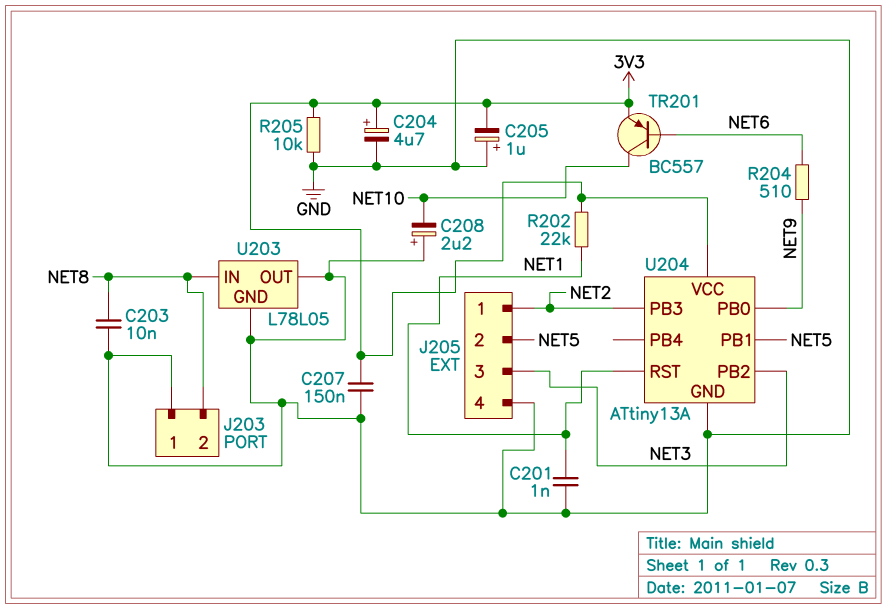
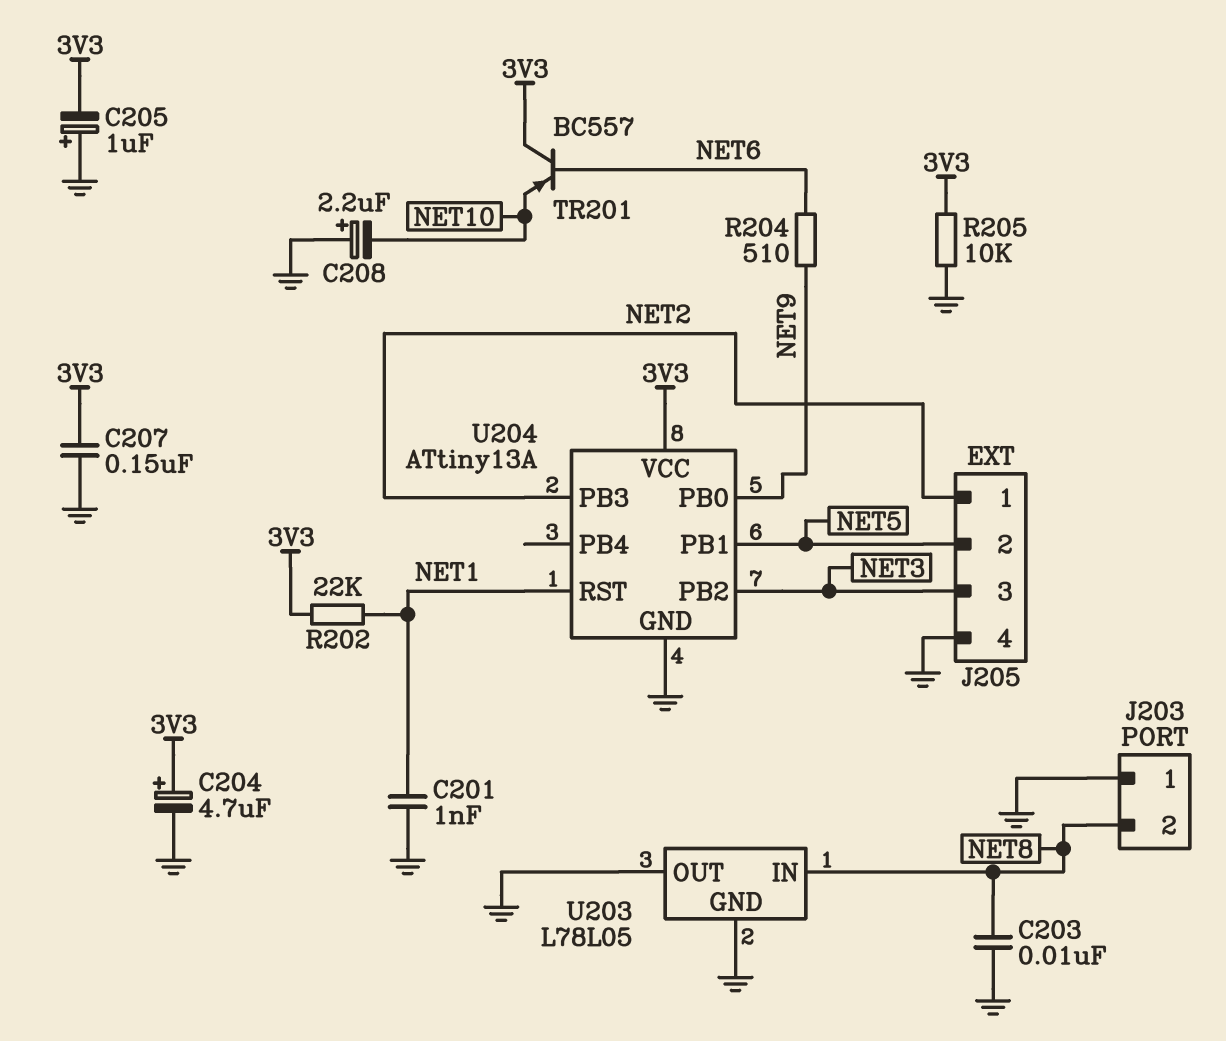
TR201: PNP BC557 (B NET6, C NET10, E 3V3) -> PNP BC557 (B NET6, C 3V3, E NET10)

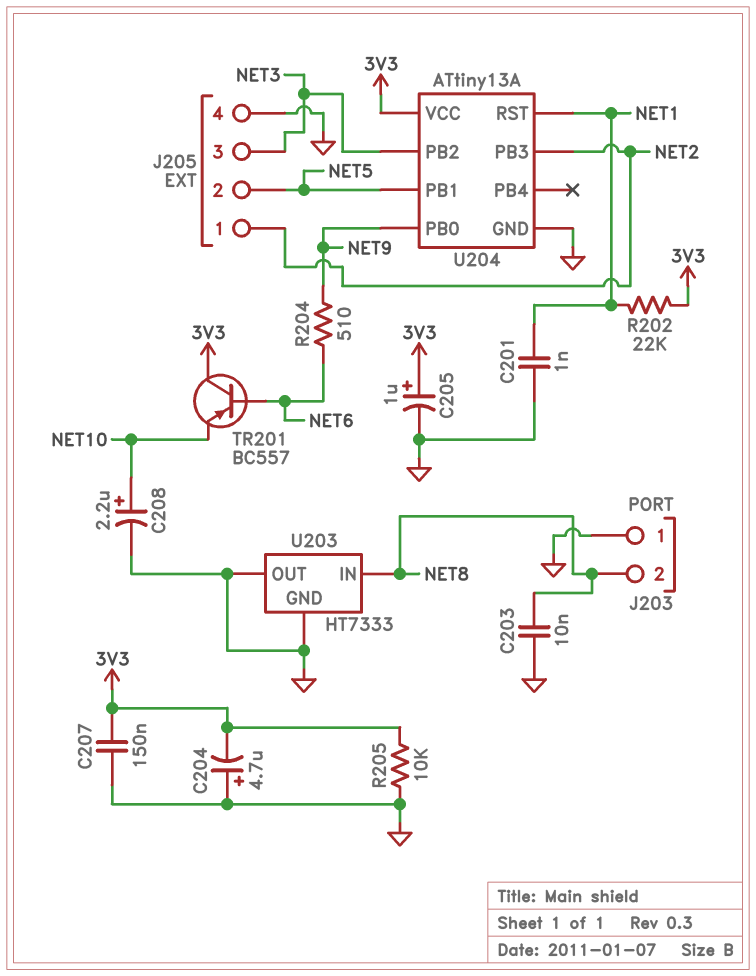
C204: 4.7uF (plus 3V3, minus GND) -> 4.7uF (plus GND, minus 3V3)
C205: 1uF (plus GND, minus 3V3) -> 1uF (plus 3V3, minus GND)
C208: 2.2uF (plus GND, minus NET10) -> 2.2uF (plus NET10, minus GND)
U203: L78L05 -> HT7333

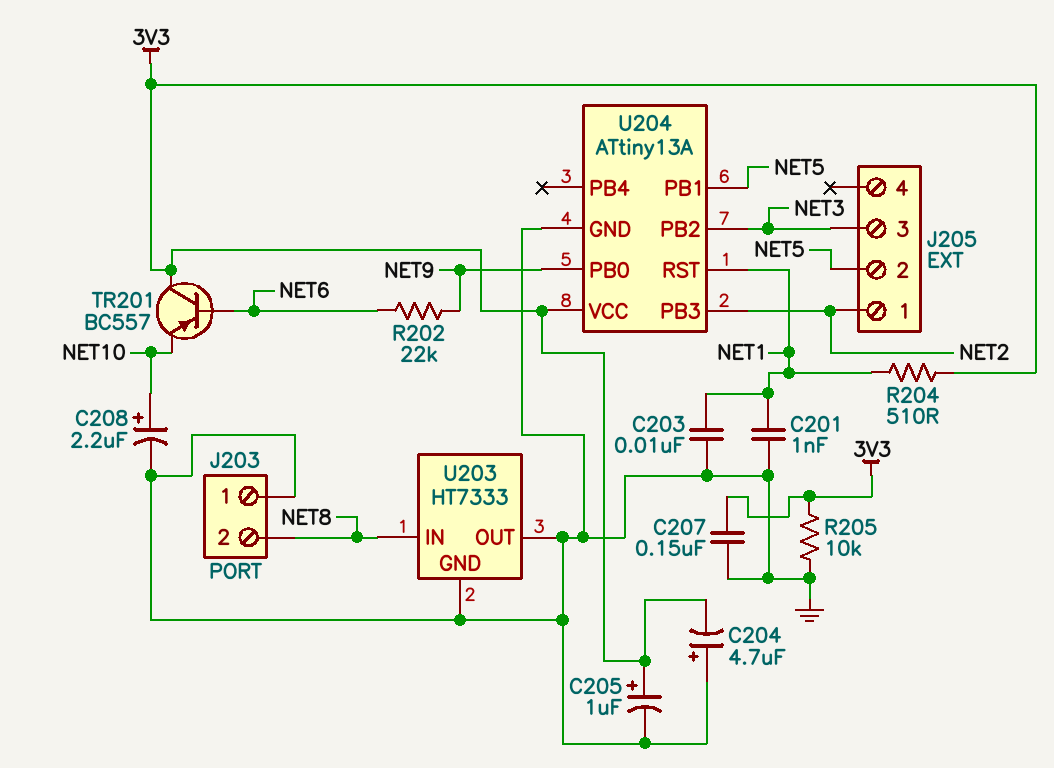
C203: 10nF (GND, NET8) -> 10nF (GND, NET1)
J205 pin 4: GND -> none
R202: 22k (3V3, NET1) -> 22k (NET6, NET9)
R204: 510 (NET6, NET9) -> 510 (3V3, NET1)

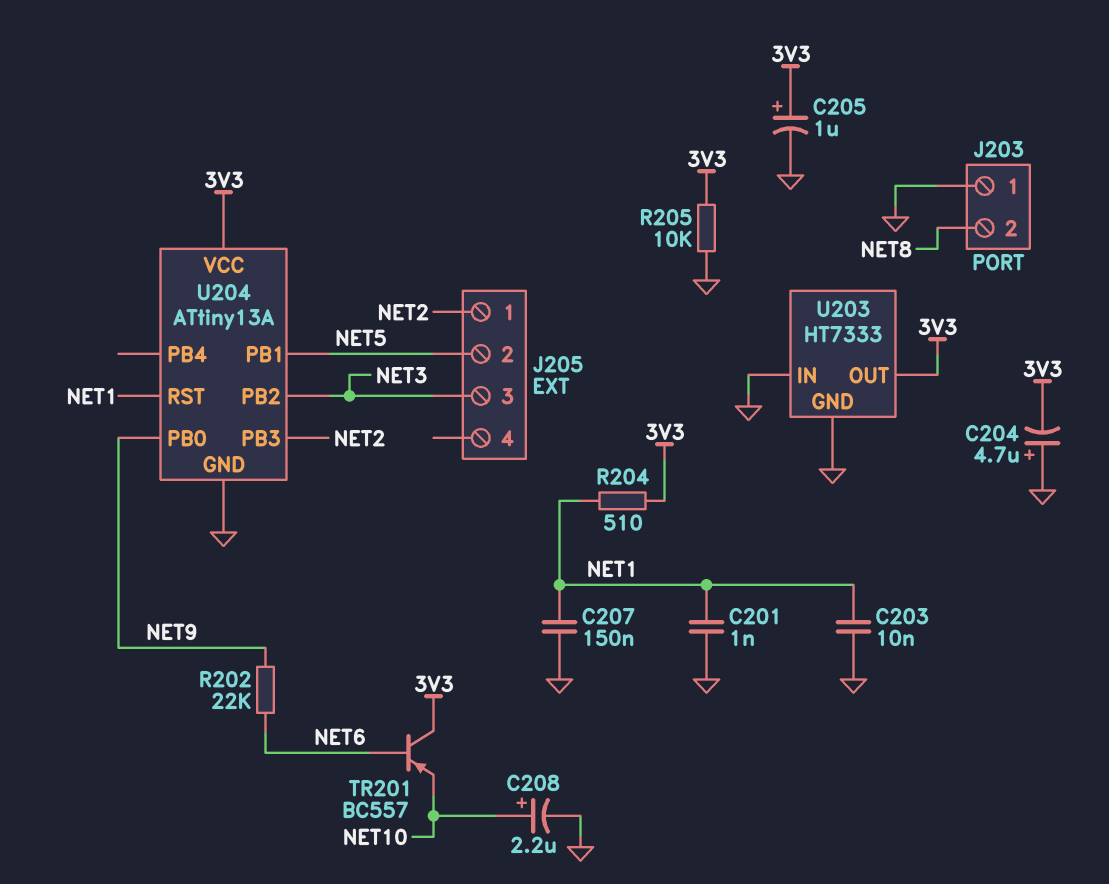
C207: 150nF (3V3, GND) -> 150nF (GND, NET1)
U203 pin IN: NET8 -> GND
U203 pin OUT: GND -> 3V3

